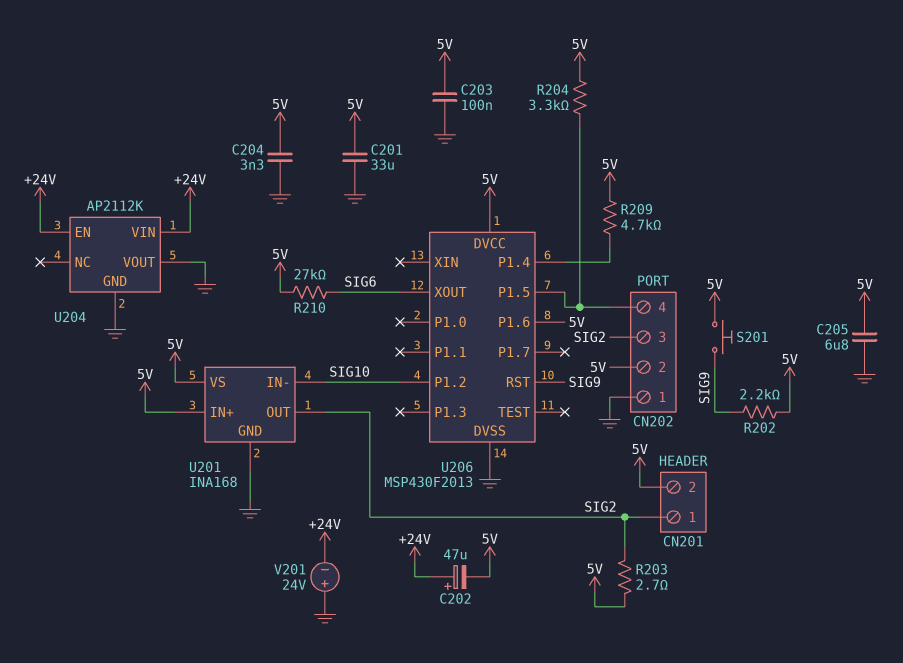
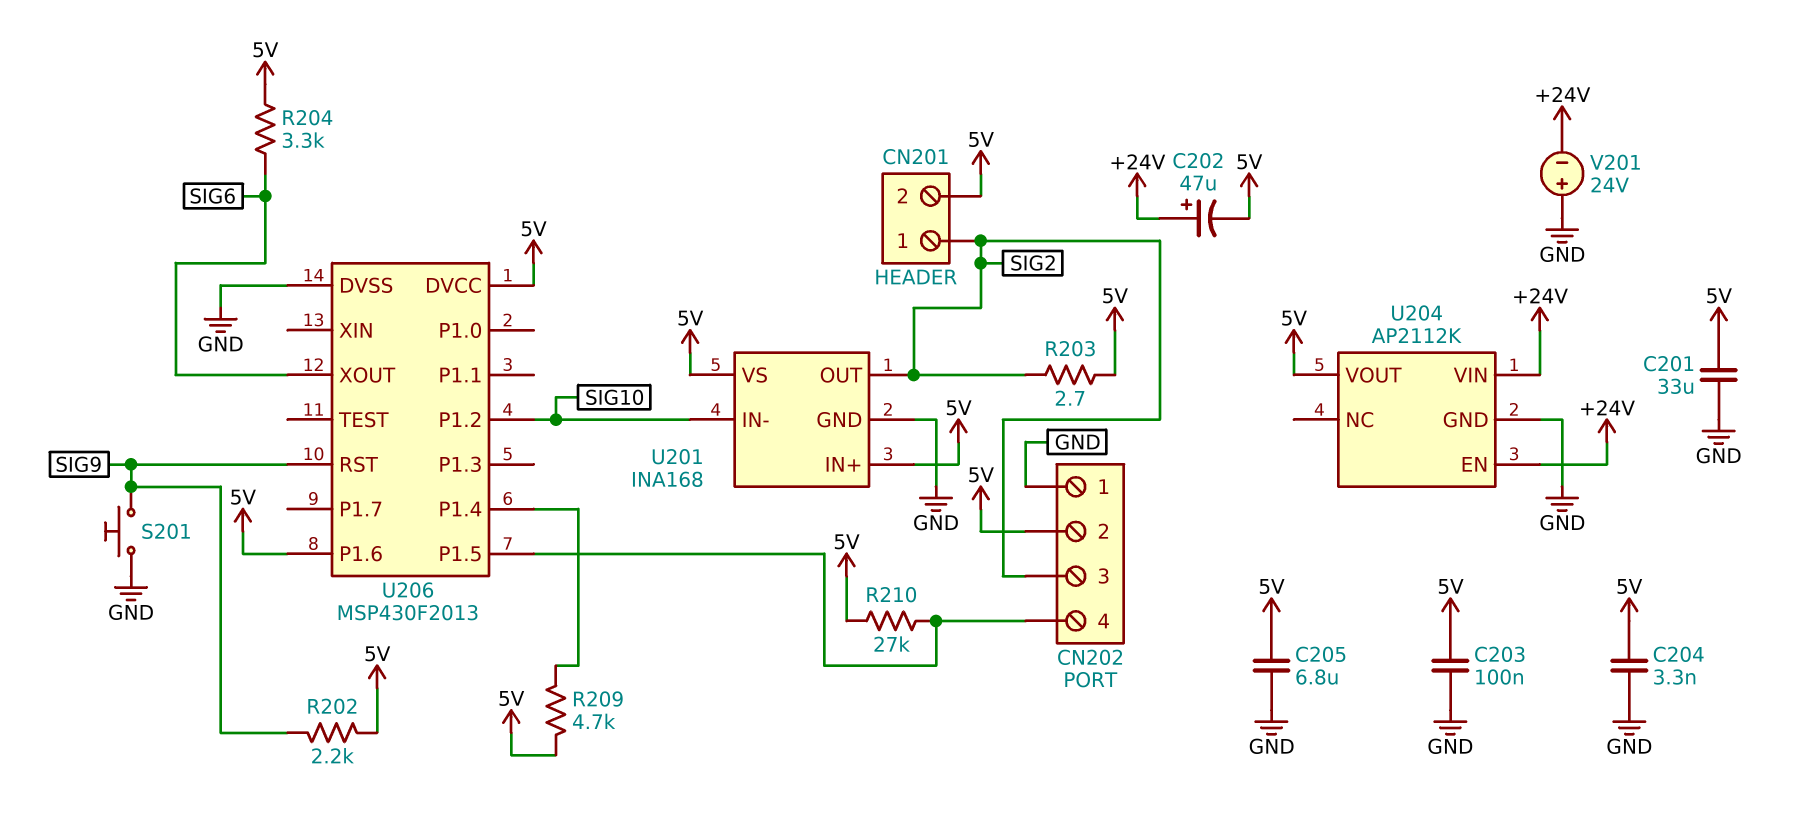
R204: 3.3k (5V, CN202/4) -> 3.3k (5V, SIG6)
R210: 27k (5V, SIG6) -> 27k (5V, CN202/4)
S201: button (5V, SIG9) -> button (GND, SIG9)
U204 pin VOUT: GND -> 5V

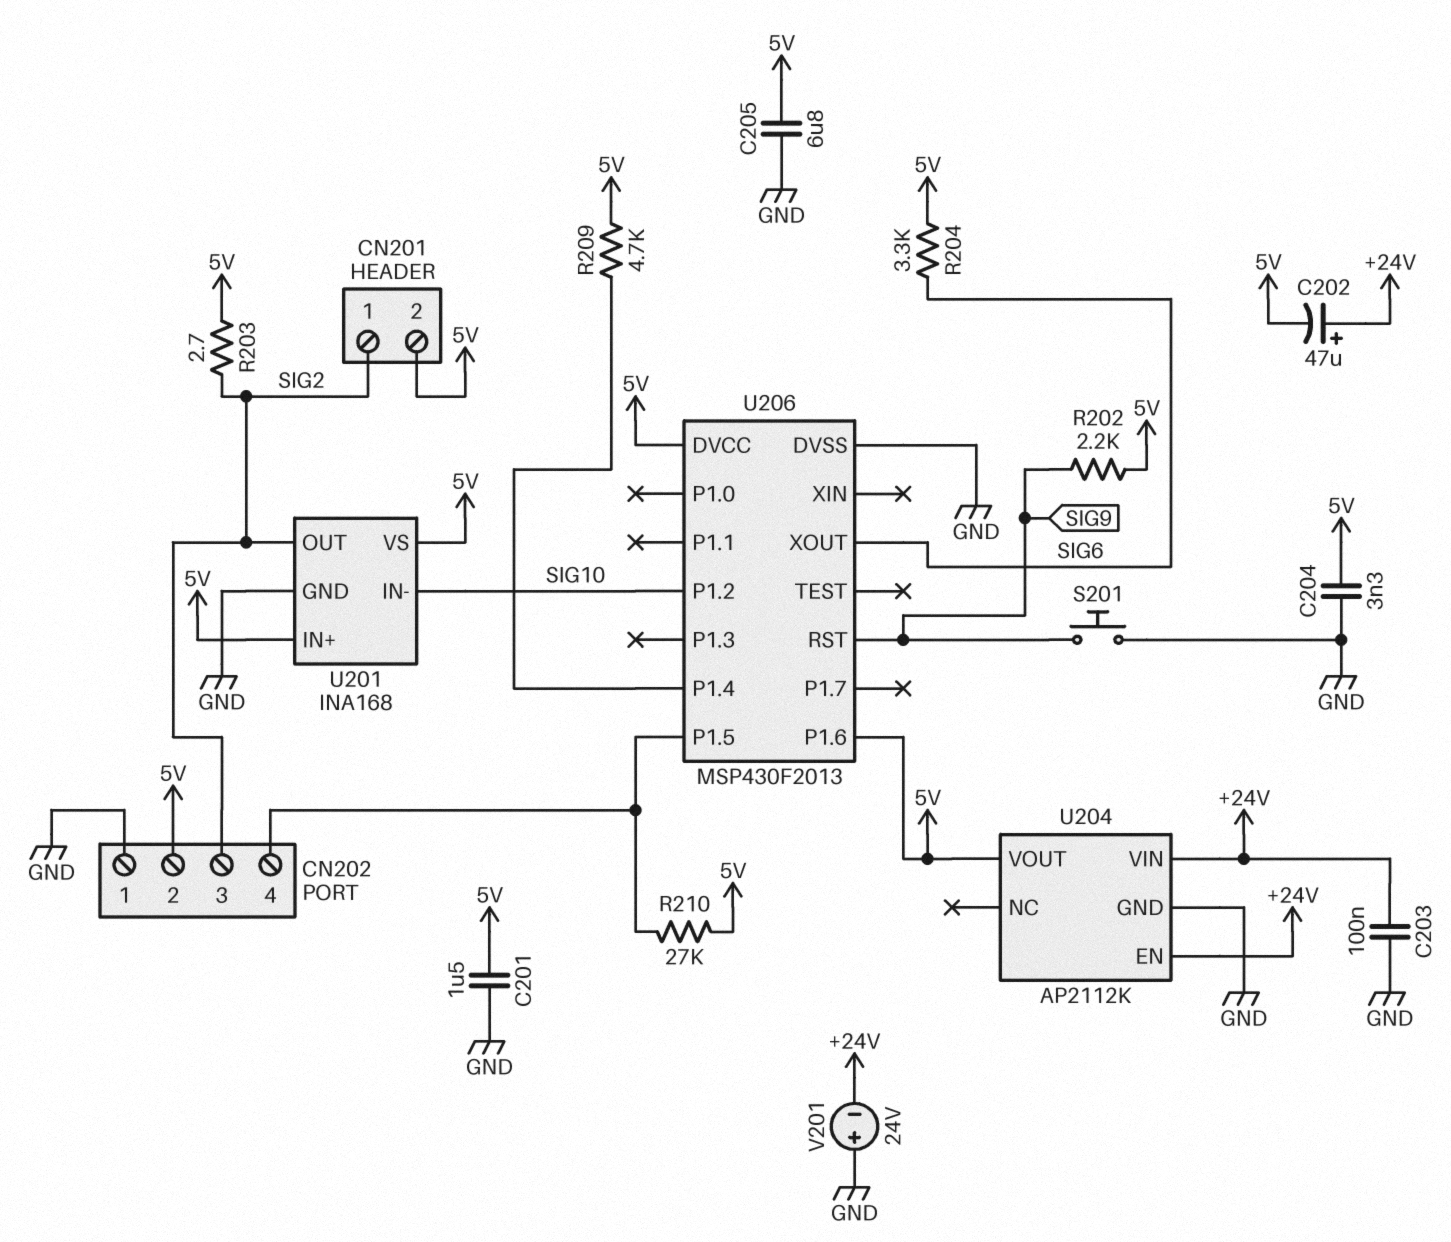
C201: 33uF (5V, GND) -> 1.5uF (5V, GND)
C203: 100nF (5V, GND) -> 100nF (+24V, GND)

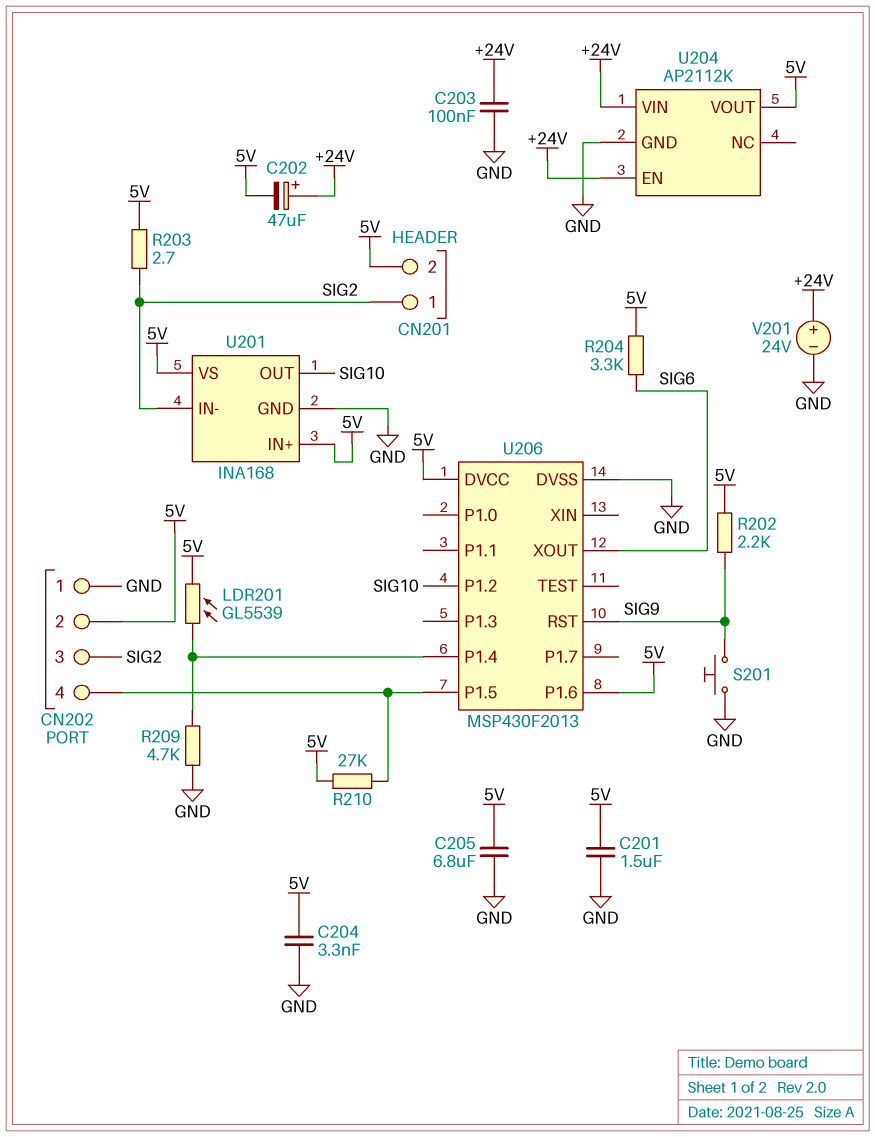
LDR201: none -> GL5539 (5V, U206/P1.4)
R209: 4.7k (5V, U206/P1.4) -> 4.7k (GND, U206/P1.4)
U201 pin IN-: SIG10 -> SIG2
U201 pin OUT: SIG2 -> SIG10
V201: 24V (plus GND, minus +24V) -> 24V (plus +24V, minus GND)

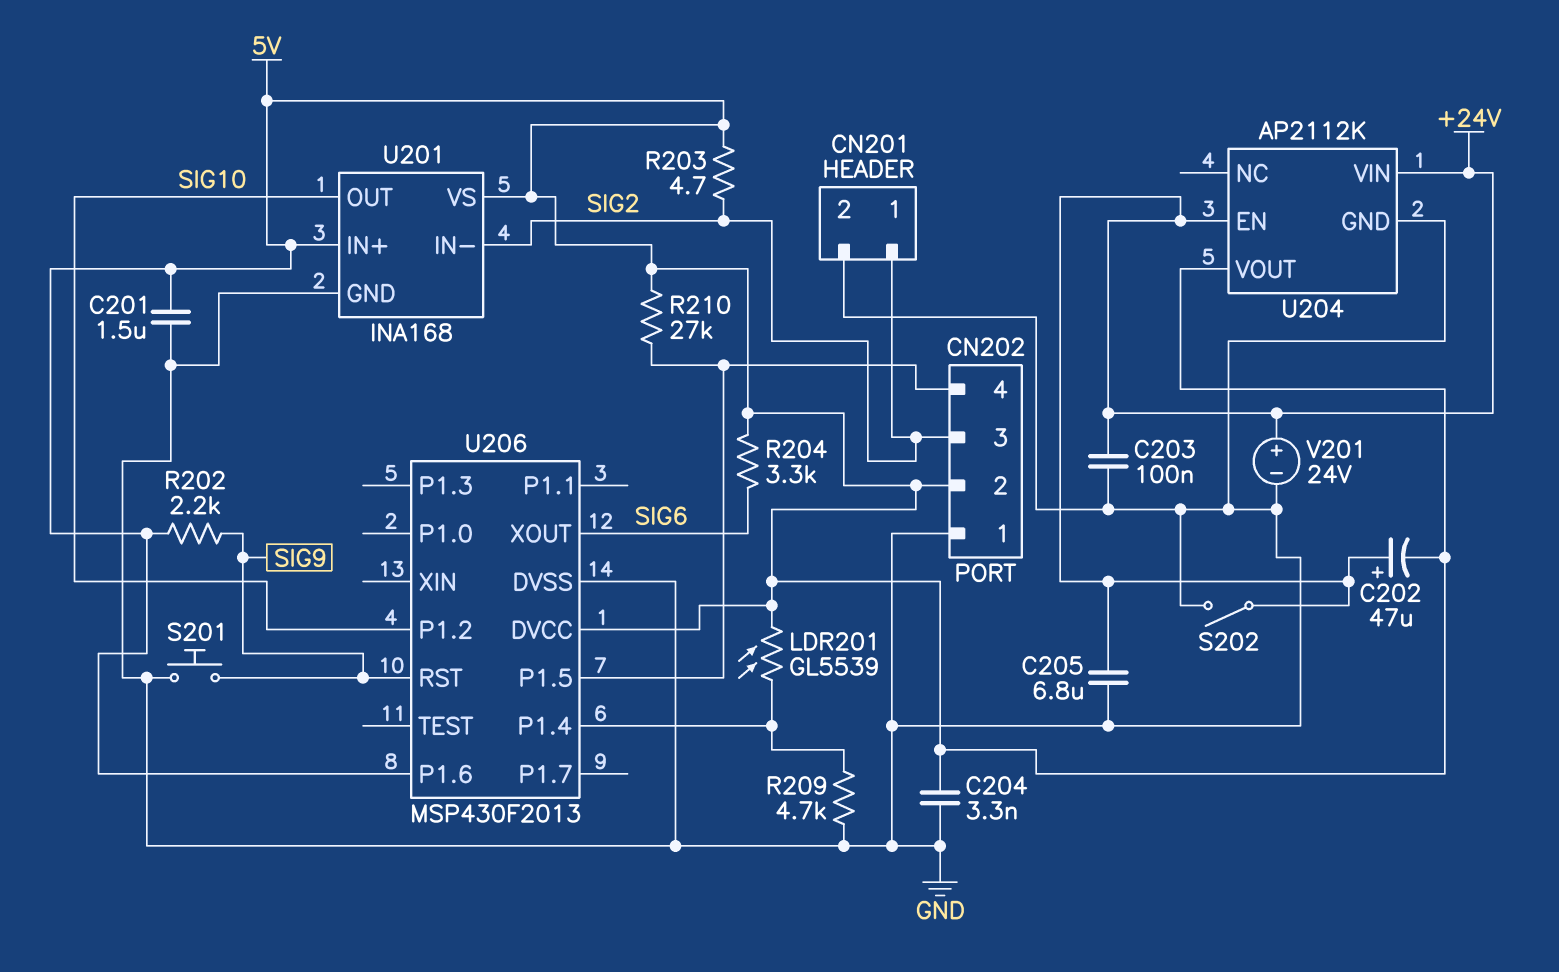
C205: 6.8uF (5V, GND) -> 6.8uF (+24V, GND)
CN201 pin 2: 5V -> GND
R203: 2.7 (5V, SIG2) -> 4.7 (5V, SIG2)
S202: none -> switch (+24V, GND)

